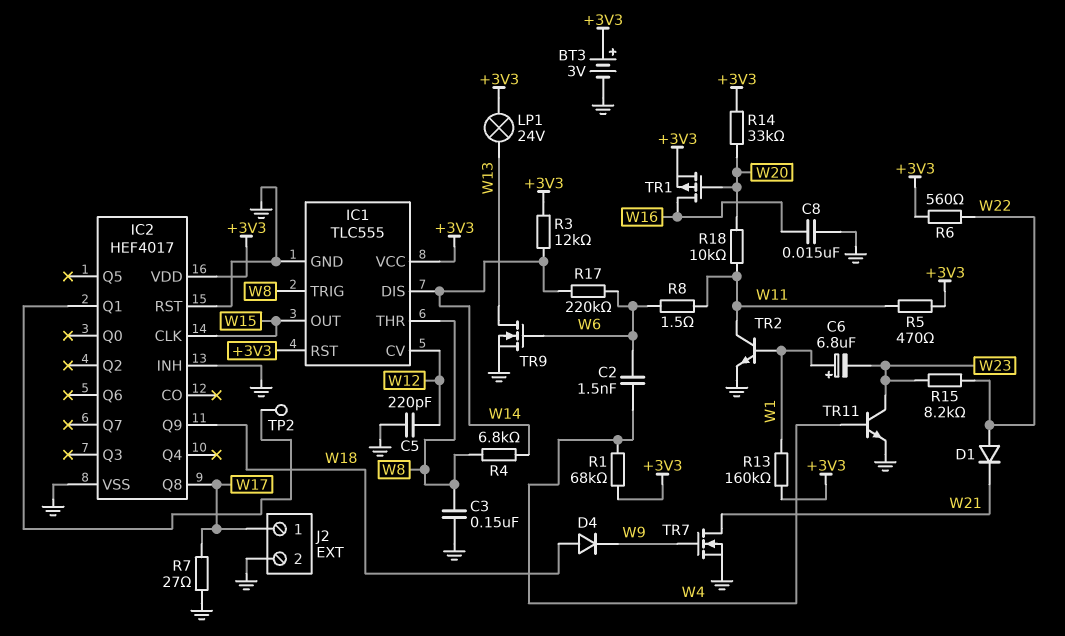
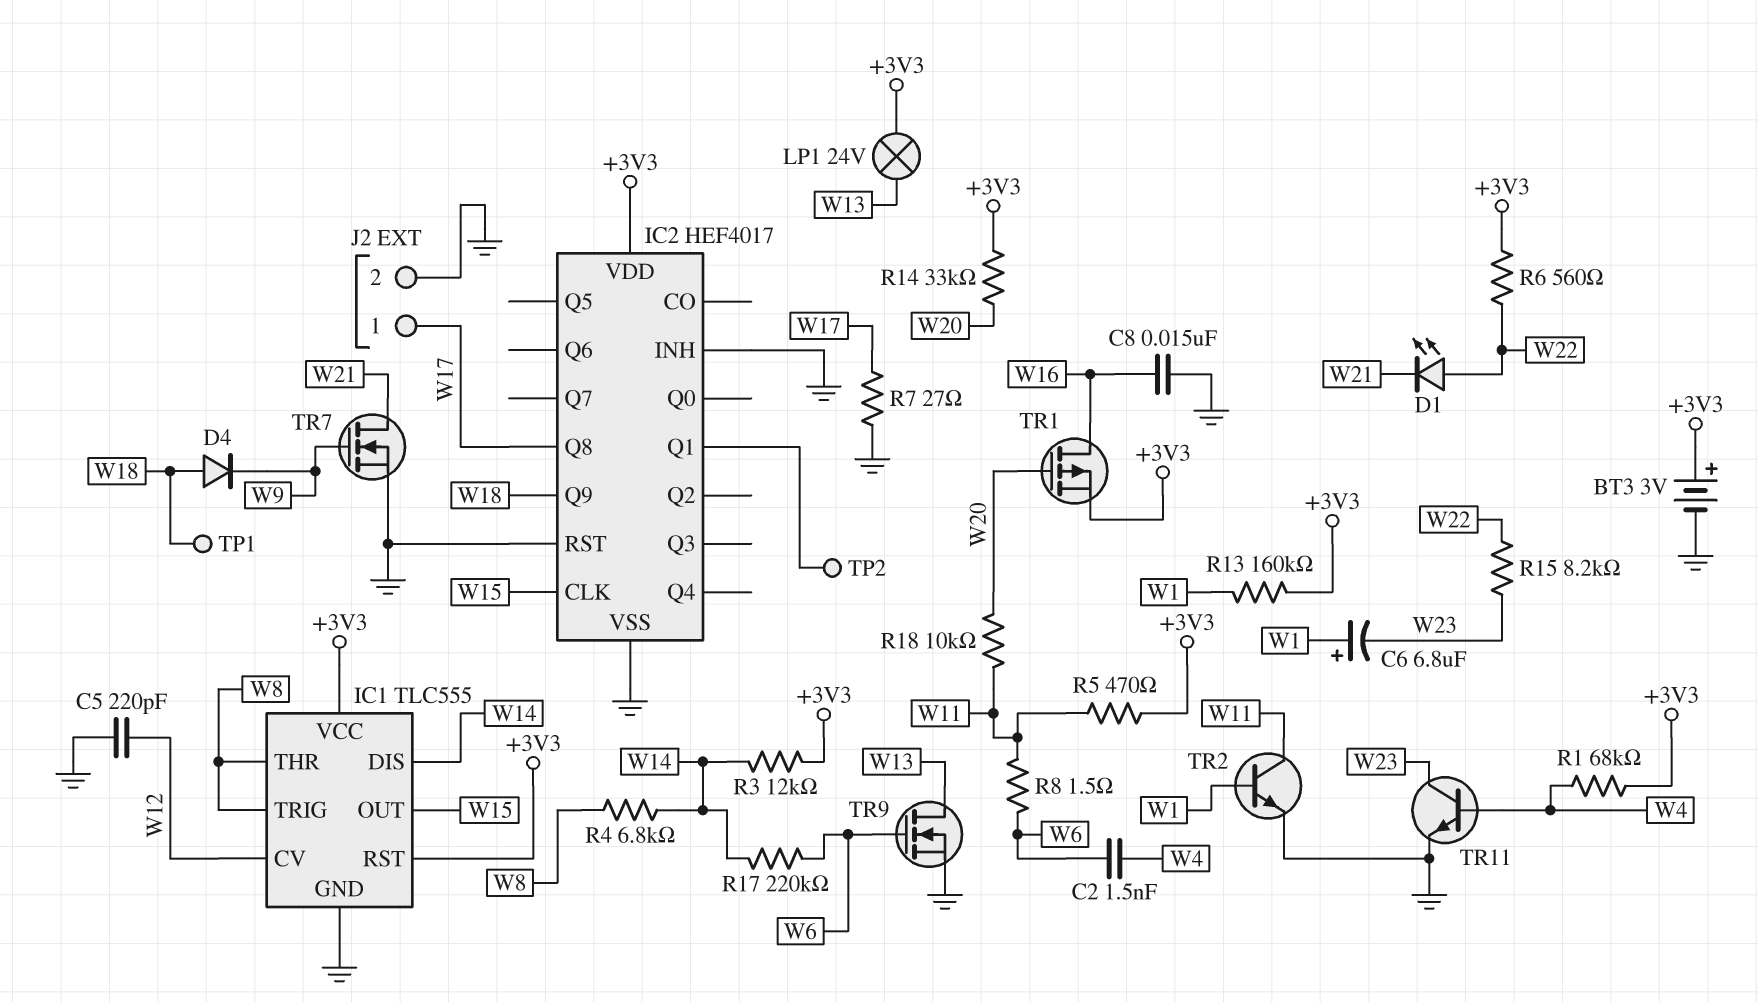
C3: 150nF (GND, W8) -> none
D1: diode (A W22, K W21) -> LED (A W22, K W21)
TP1: none -> test point (W18)

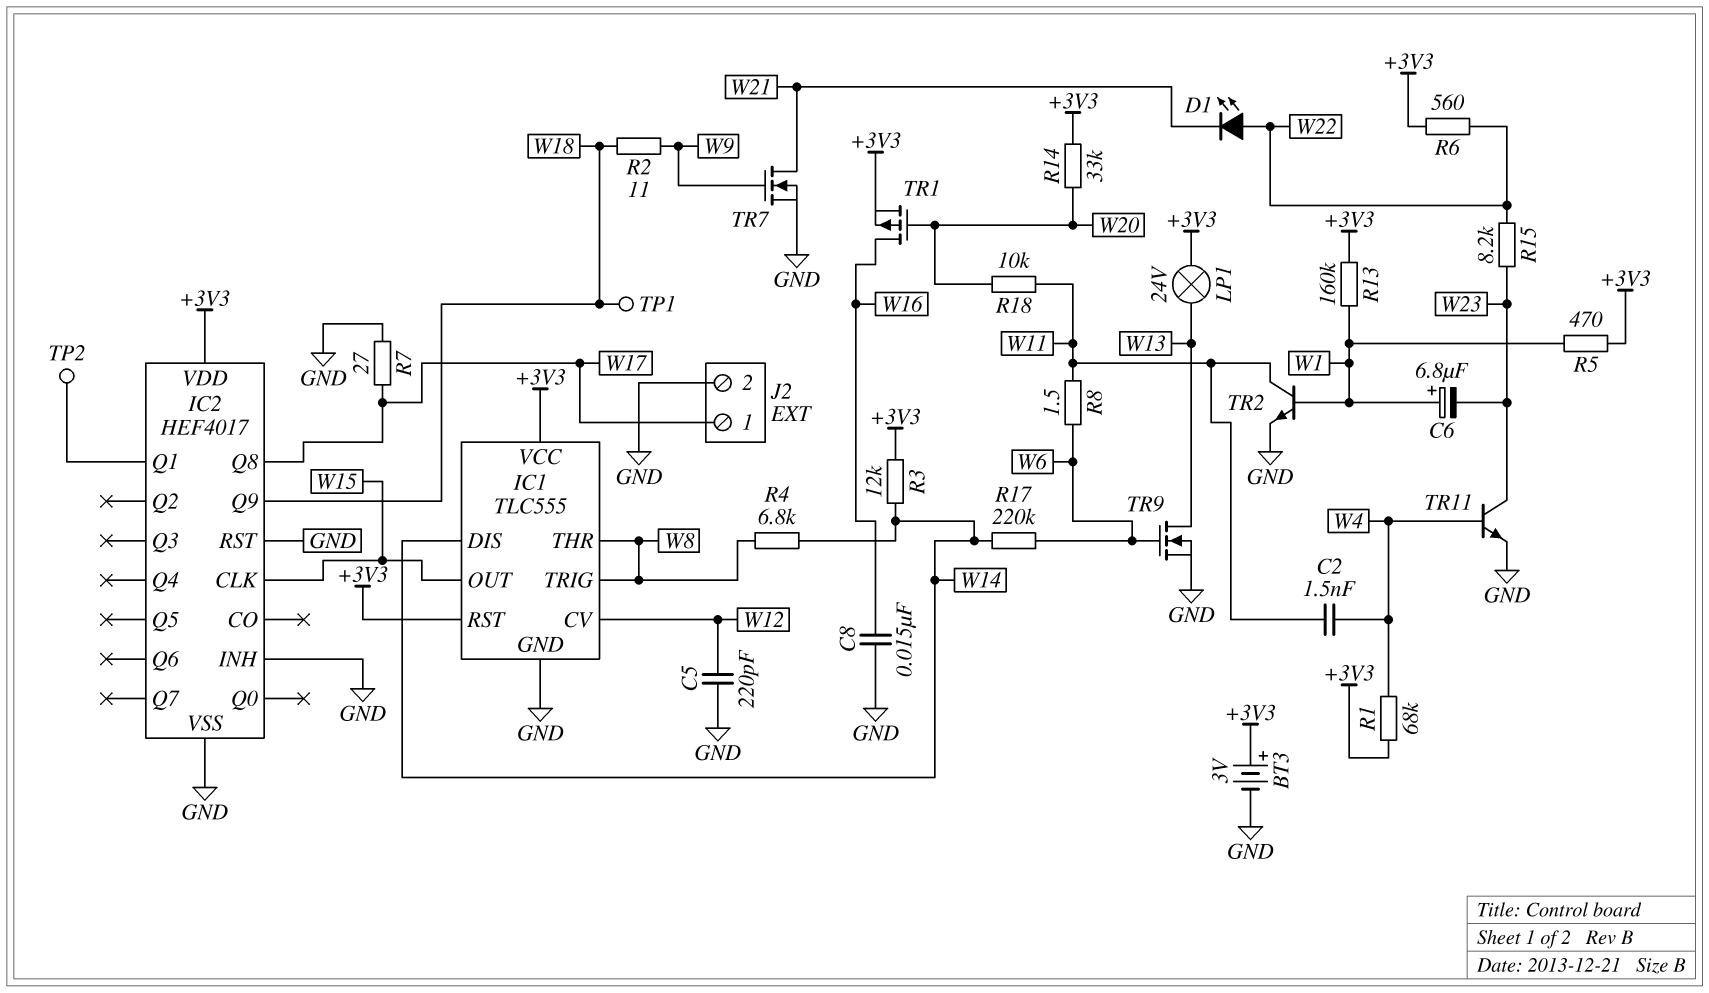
C2: 1.5nF (W4, W6) -> 1.5nF (W4, W11)
D4: diode (A W18, K W9) -> none
R2: none -> 11 (W9, W18)
R5: 470 (+3V3, W11) -> 470 (+3V3, W1)

